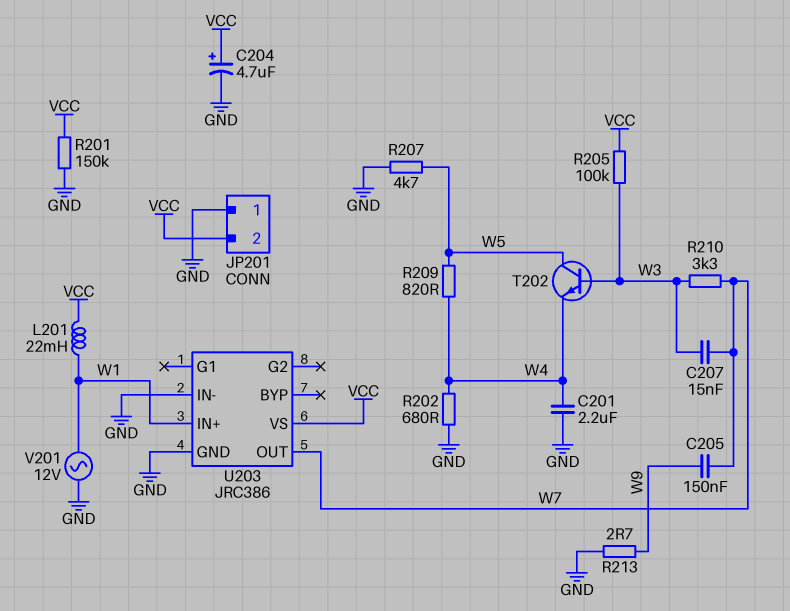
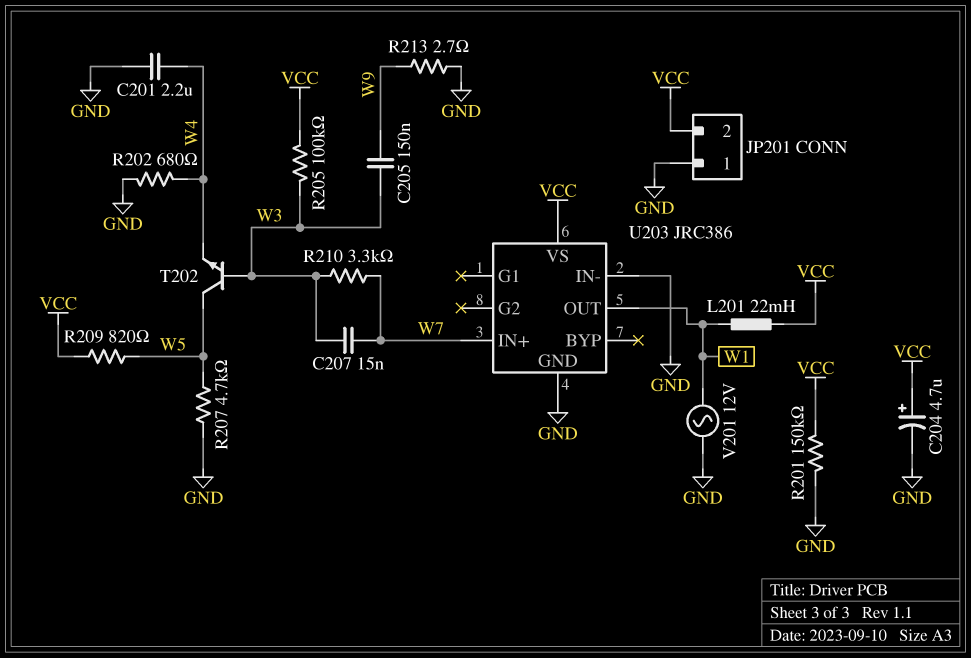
C205: 150nF (W7, W9) -> 150nF (W3, W9)
R209: 820 (W4, W5) -> 820 (VCC, W5)
U203 pin IN+: W1 -> W7
U203 pin OUT: W7 -> W1

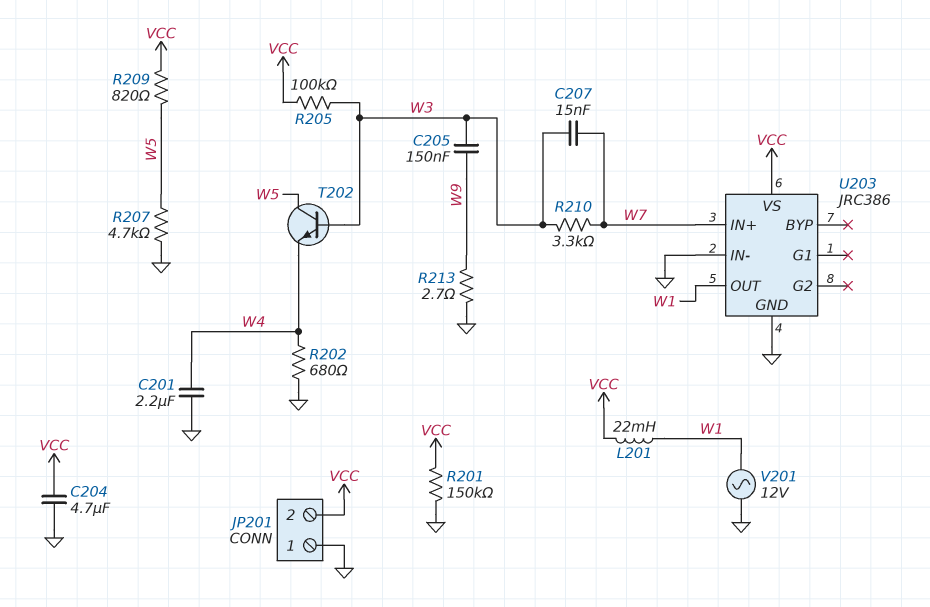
C204: 4.7uF (plus VCC, minus GND) -> 4.7uF (GND, VCC)

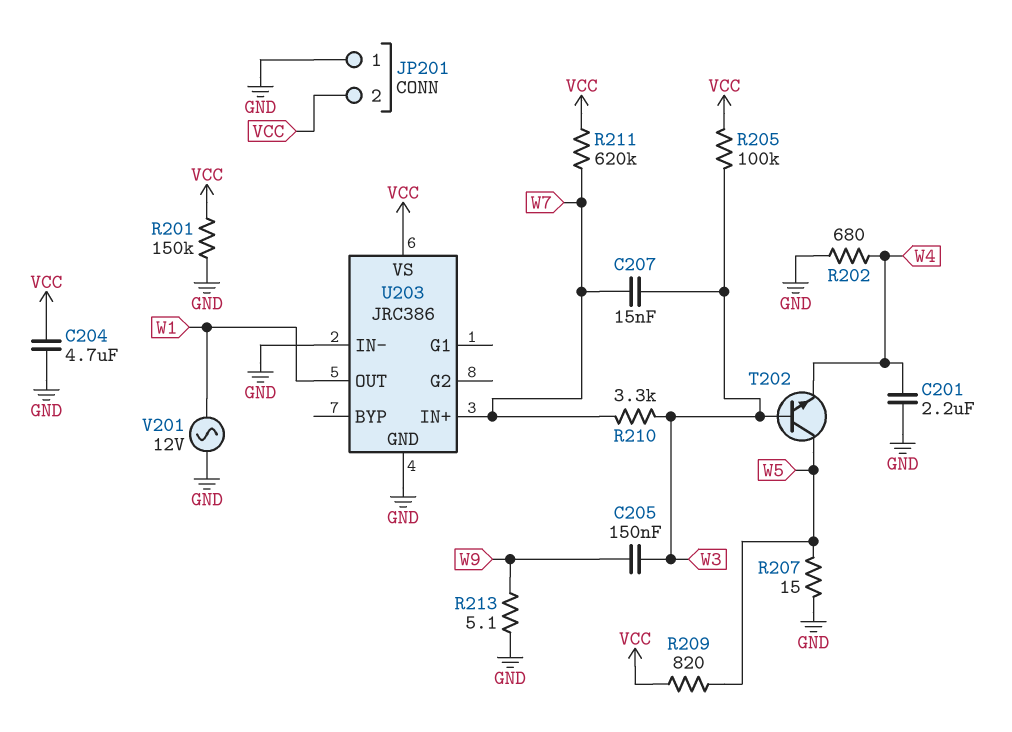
L201: 22mH (VCC, W1) -> none
R207: 4.7k (GND, W5) -> 15 (GND, W5)
R211: none -> 620k (VCC, W7)
R213: 2.7 (GND, W9) -> 5.1 (GND, W9)

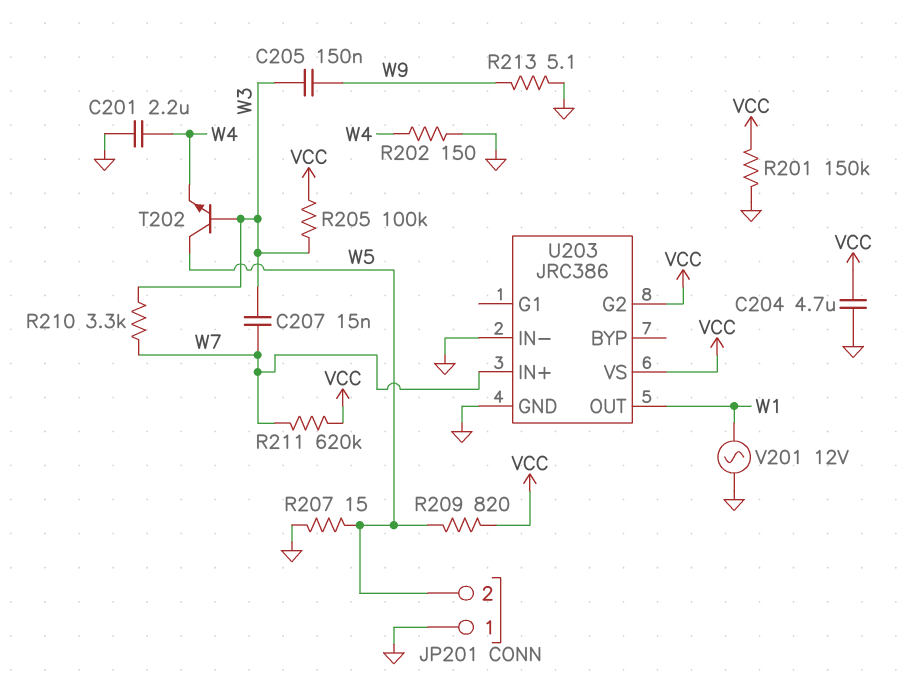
JP201 pin 2: VCC -> W5
R202: 680 (GND, W4) -> 150 (GND, W4)
U203 pin G2: none -> VCC

